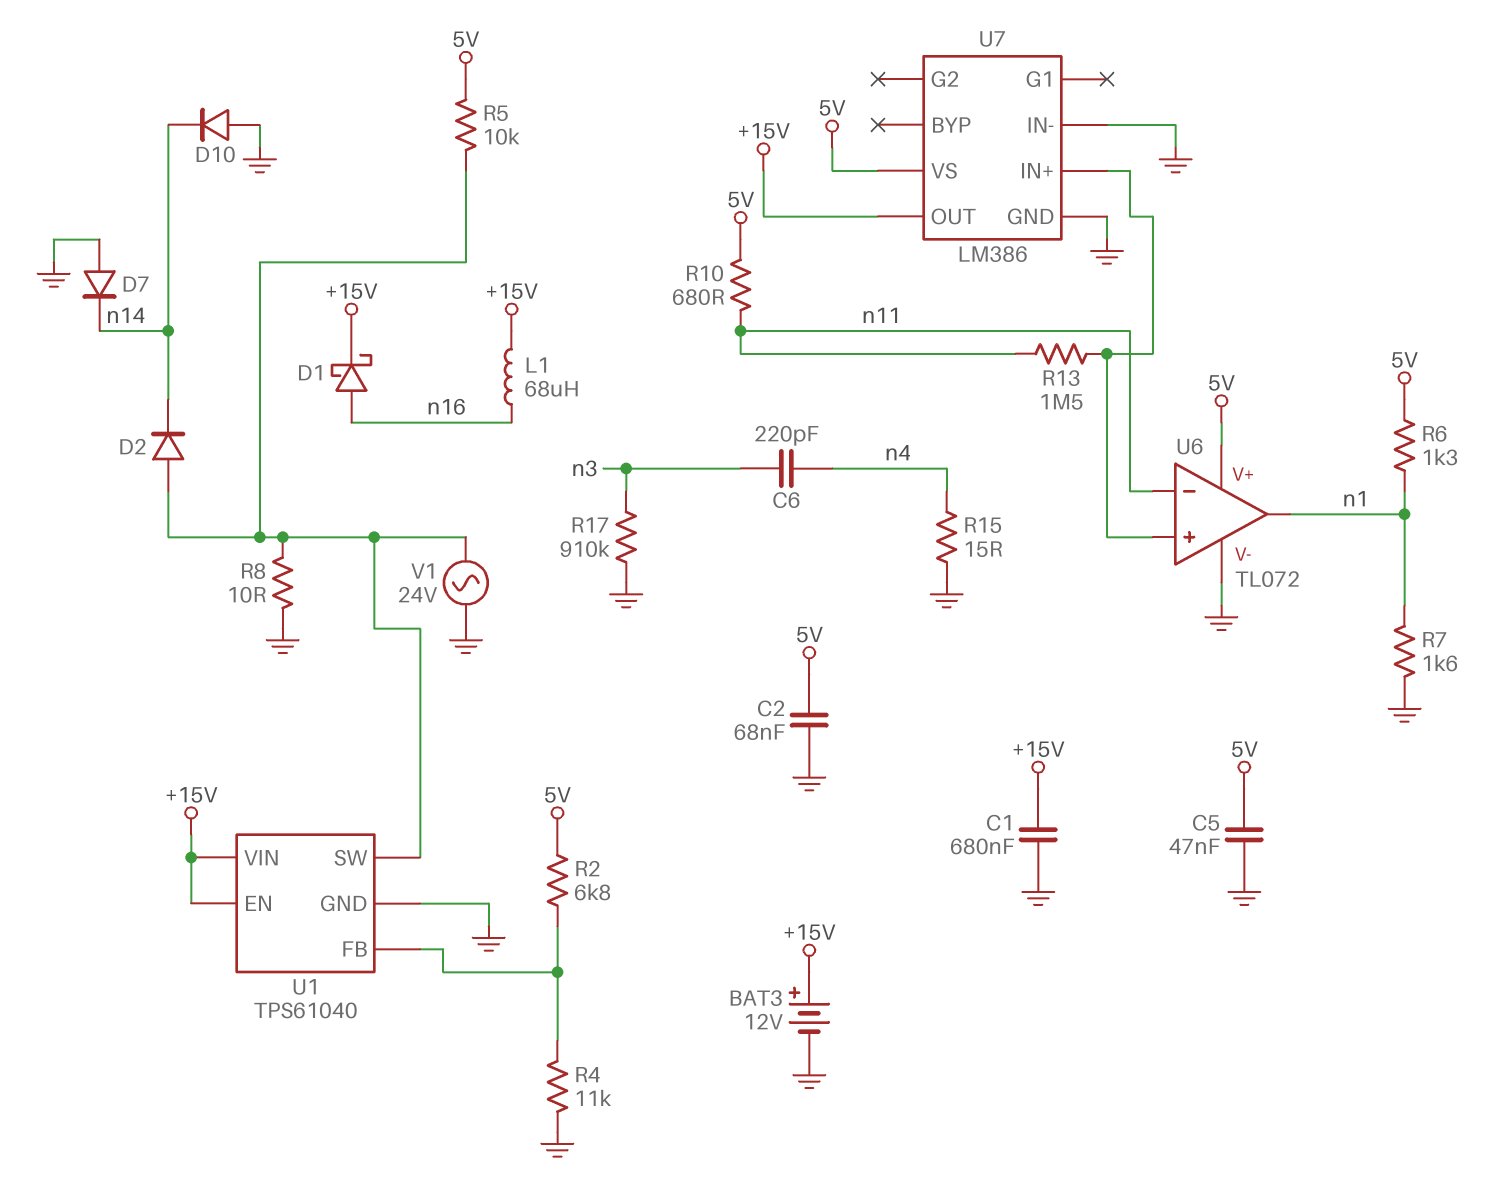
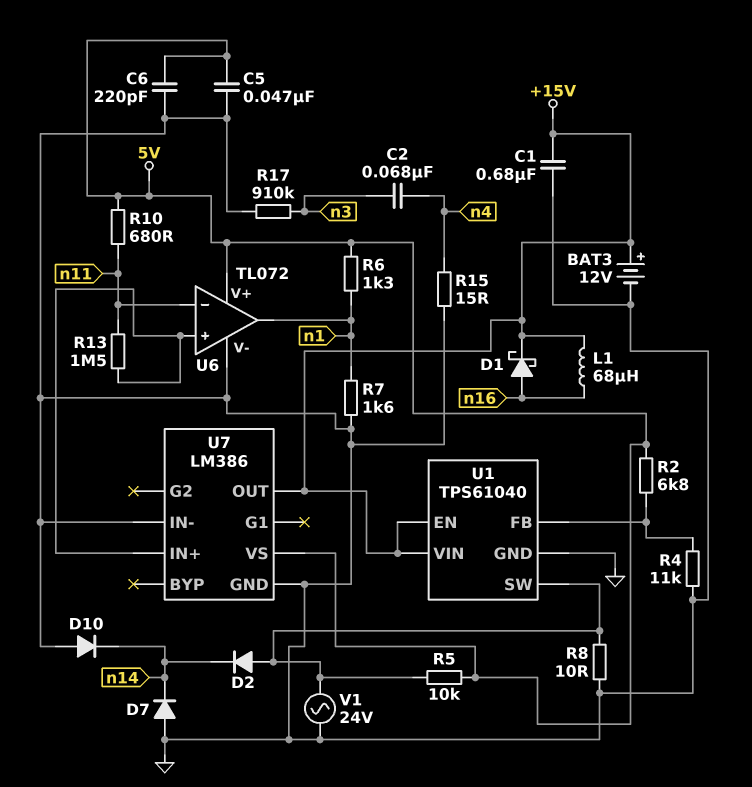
C2: 68nF (5V, GND) -> 68nF (n3, n4)
C6: 220pF (n3, n4) -> 220pF (5V, GND)

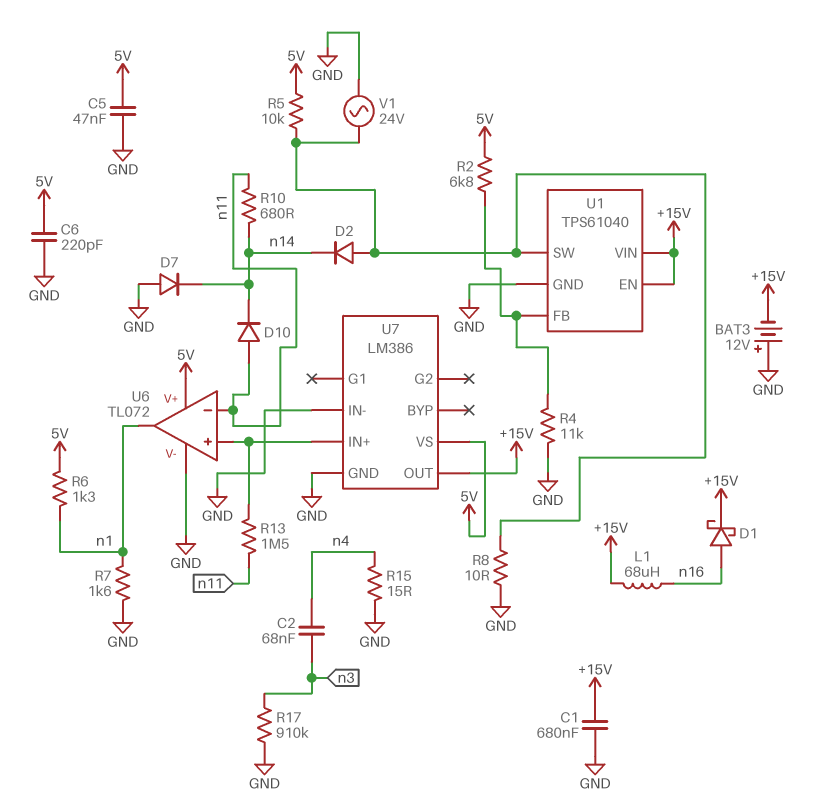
BAT3: 12V (plus +15V, minus GND) -> 12V (plus GND, minus +15V)
D10: diode (A GND, K n14) -> diode (A n11, K n14)
R10: 680 (5V, n11) -> 680 (n11, n14)

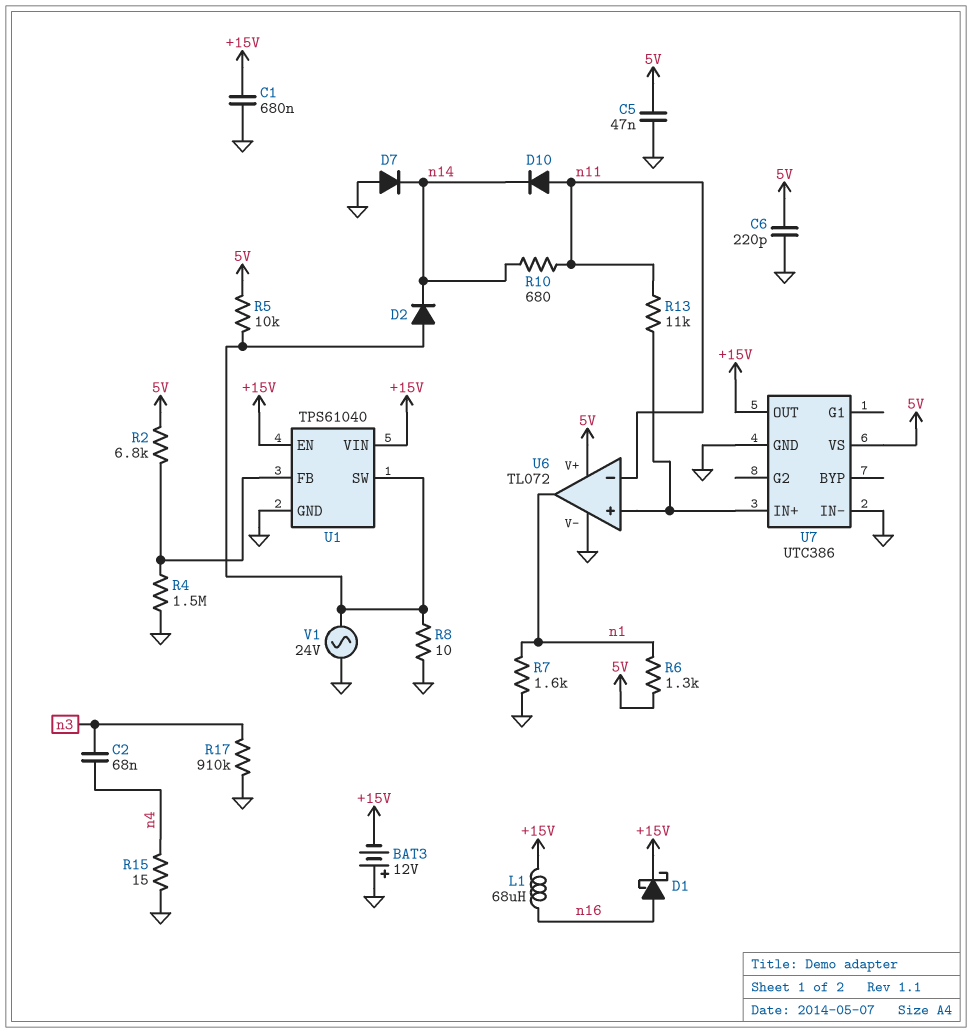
R4: 11k (GND, U1/FB) -> 1.5M (GND, U1/FB)
R13: 1.5M (U6/in+, n11) -> 11k (U6/in+, n11)
U7: LM386 -> UTC386

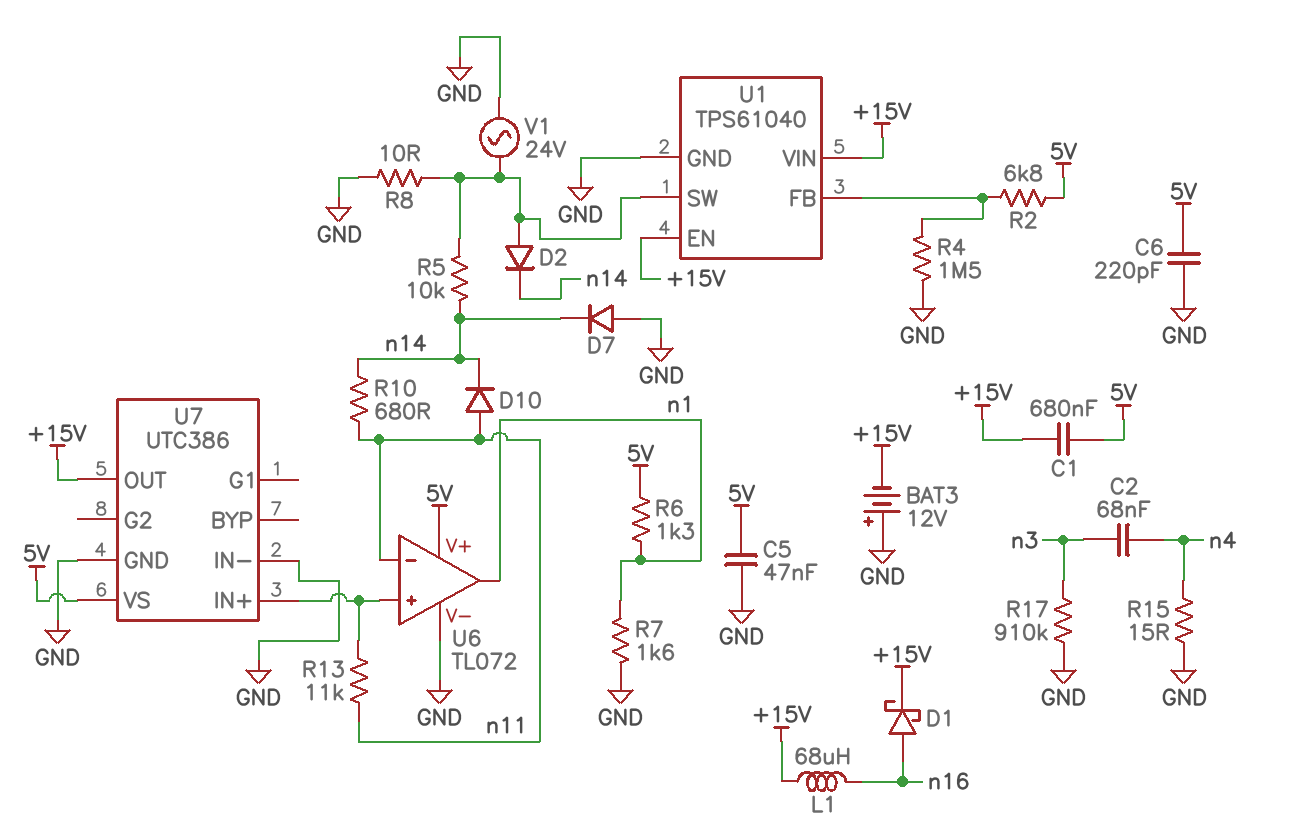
C1: 680nF (+15V, GND) -> 680nF (+15V, 5V)
R5: 10k (5V, U1/SW) -> 10k (U1/SW, n14)

